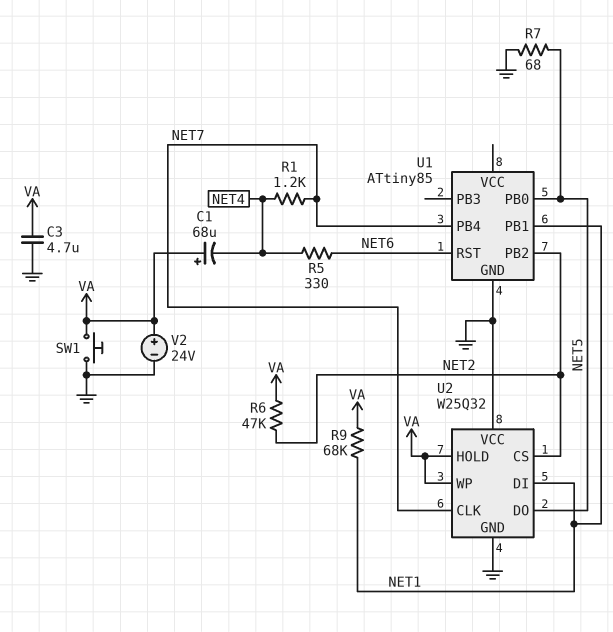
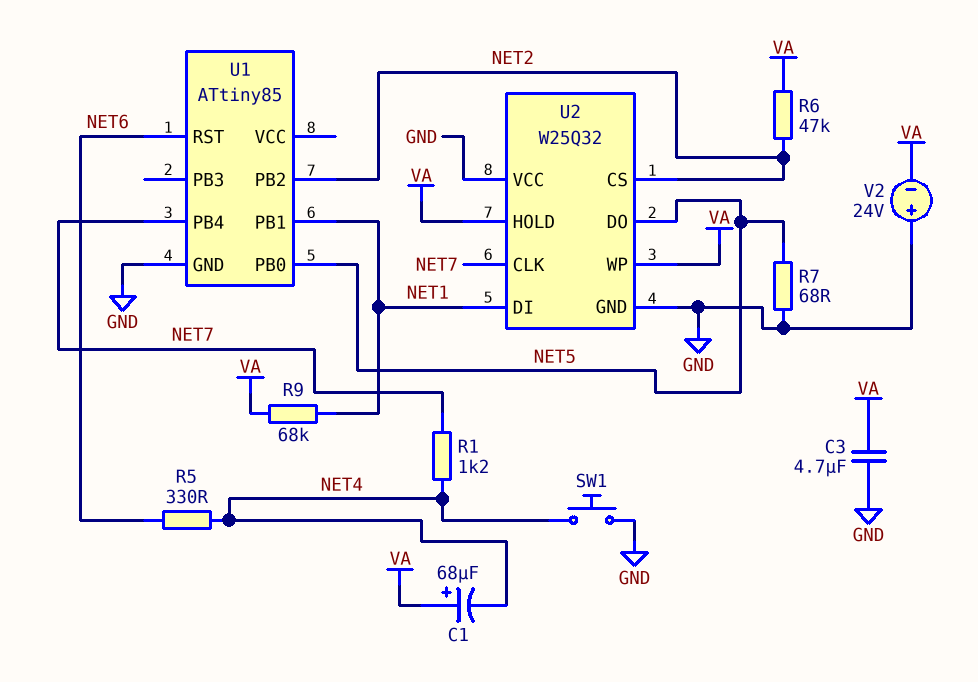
SW1: button (GND, VA) -> button (GND, NET4)
V2: 24V (plus VA, minus GND) -> 24V (plus GND, minus VA)

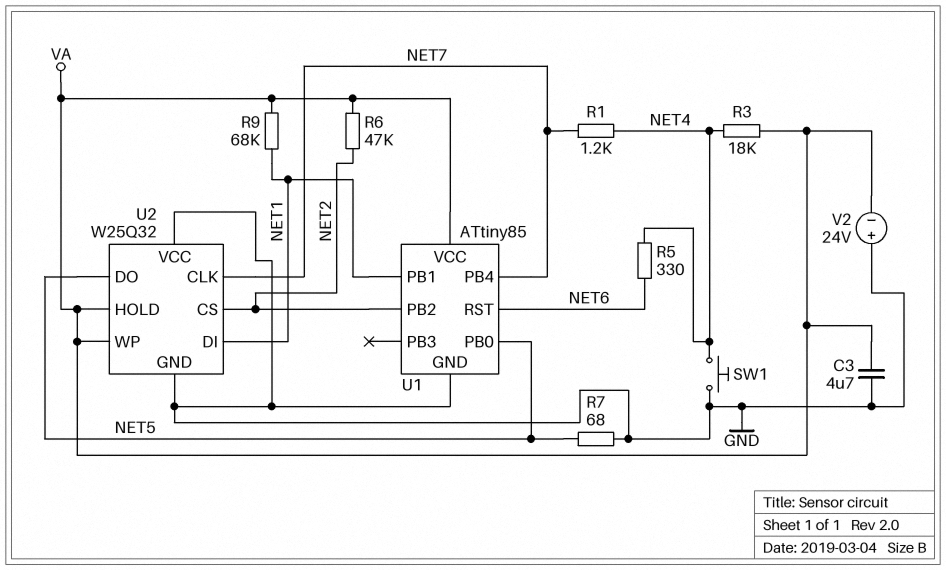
C1: 68uF (plus VA, minus NET4) -> none
R3: none -> 18k (NET4, VA)
U1 pin VCC: none -> VA

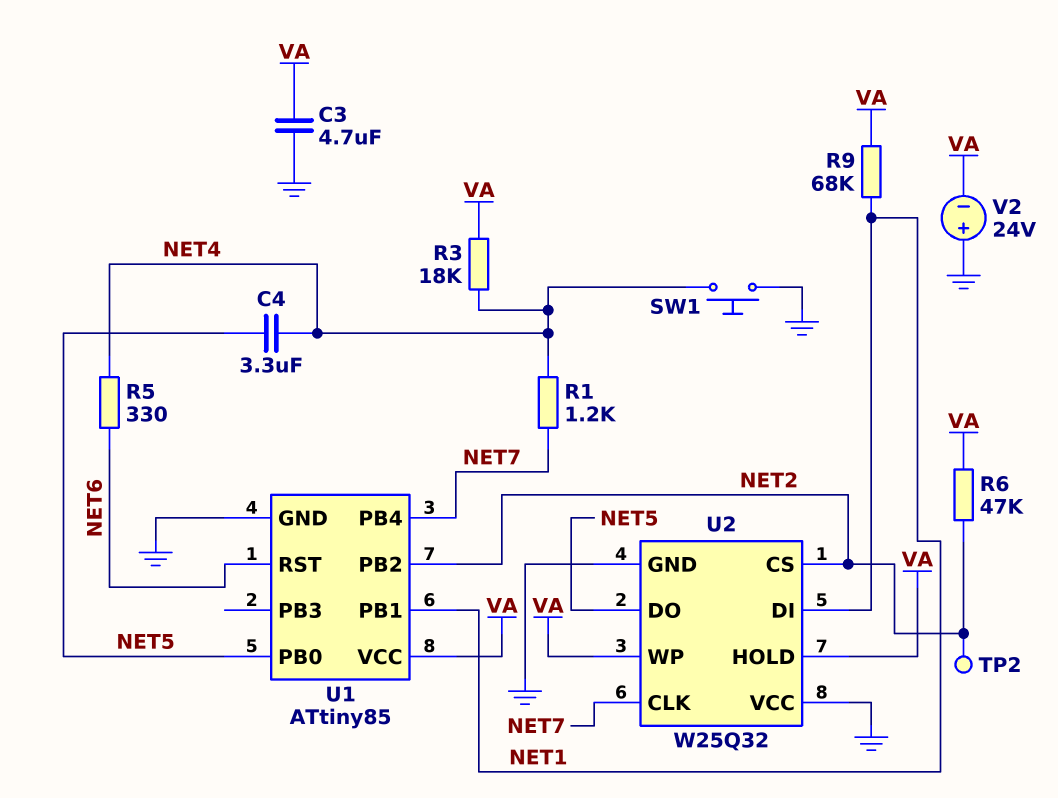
C4: none -> 3.3uF (NET4, NET5)
R7: 68 (GND, NET5) -> none
TP2: none -> test point (NET2)

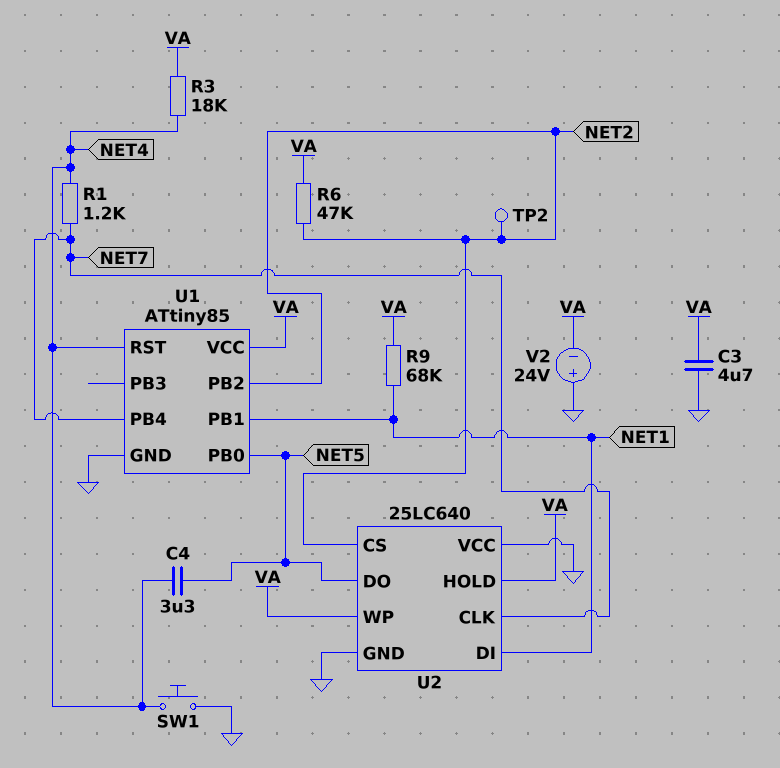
R5: 330 (NET4, NET6) -> none
U1 pin RST: NET6 -> NET4
U2: W25Q32 -> 25LC640

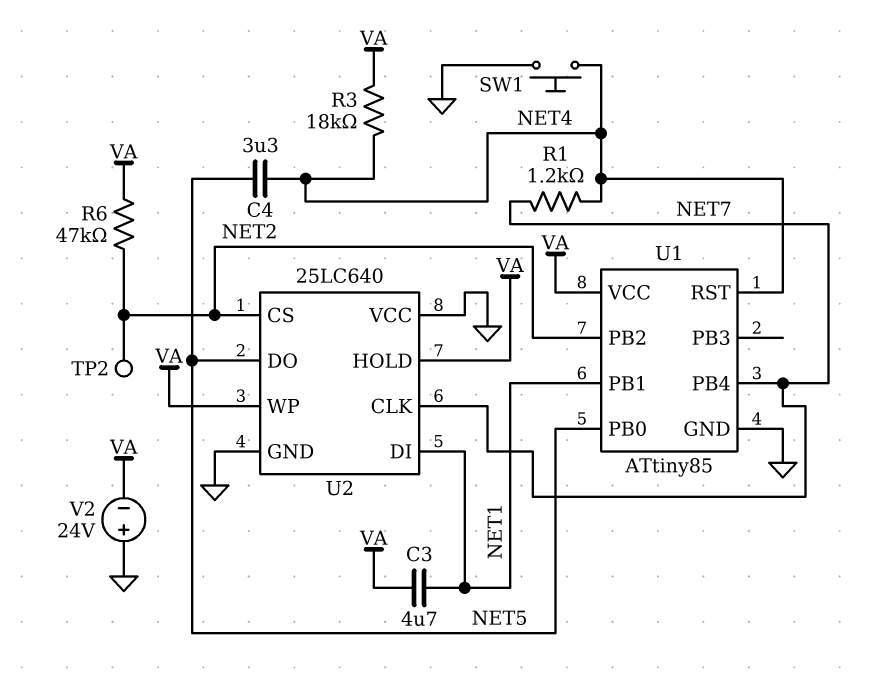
C3: 4.7uF (GND, VA) -> 4.7uF (NET1, VA)
R9: 68k (NET1, VA) -> none

